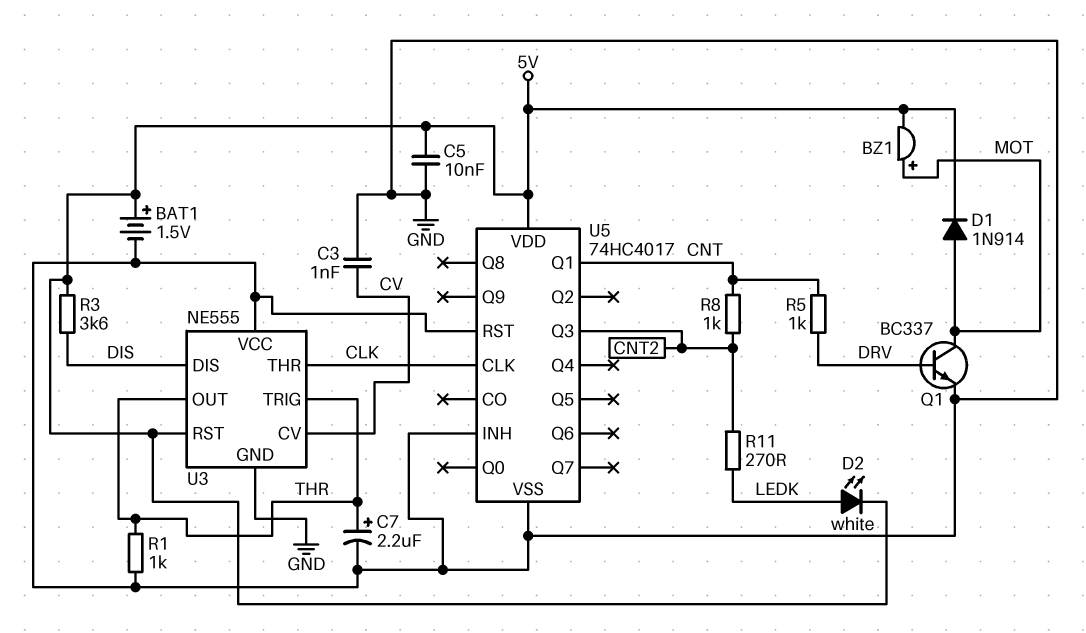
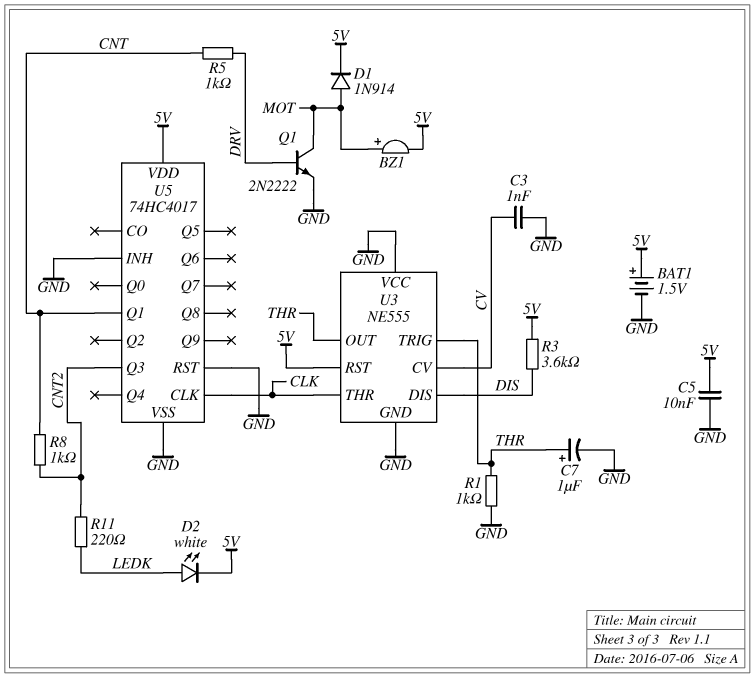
C7: 2.2uF (plus THR, minus GND) -> 1uF (plus THR, minus GND)
Q1: NPN BC337 (B DRV, C MOT, E GND) -> NPN 2N2222 (B DRV, C MOT, E GND)
R11: 270 (CNT2, LEDK) -> 220 (CNT2, LEDK)

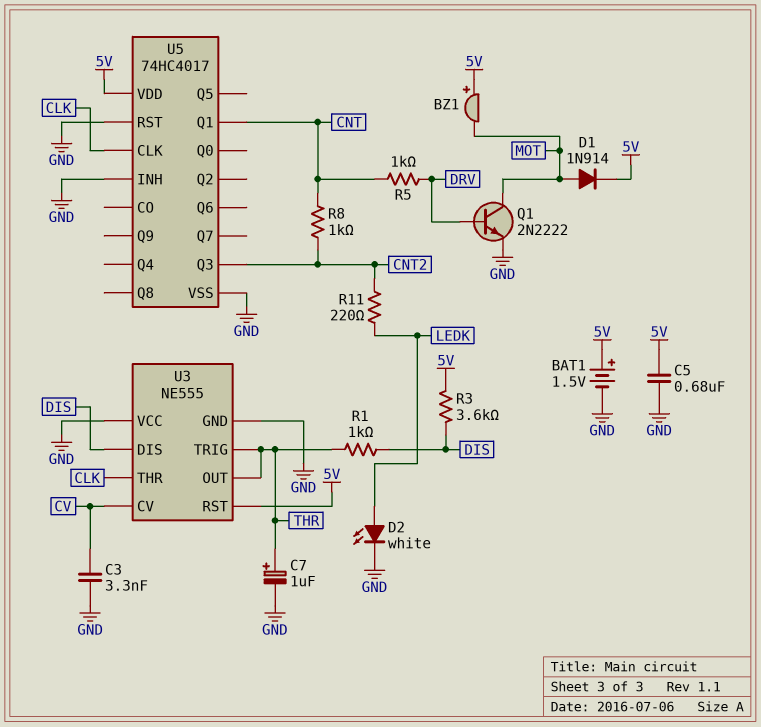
BZ1: buzzer (plus MOT, minus 5V) -> buzzer (plus 5V, minus MOT)
C3: 1nF (CV, GND) -> 3.3nF (CV, GND)
C5: 10nF (5V, GND) -> 680nF (5V, GND)
D2: LED white (A LEDK, K 5V) -> LED white (A LEDK, K GND)
R1: 1k (GND, THR) -> 1k (DIS, THR)

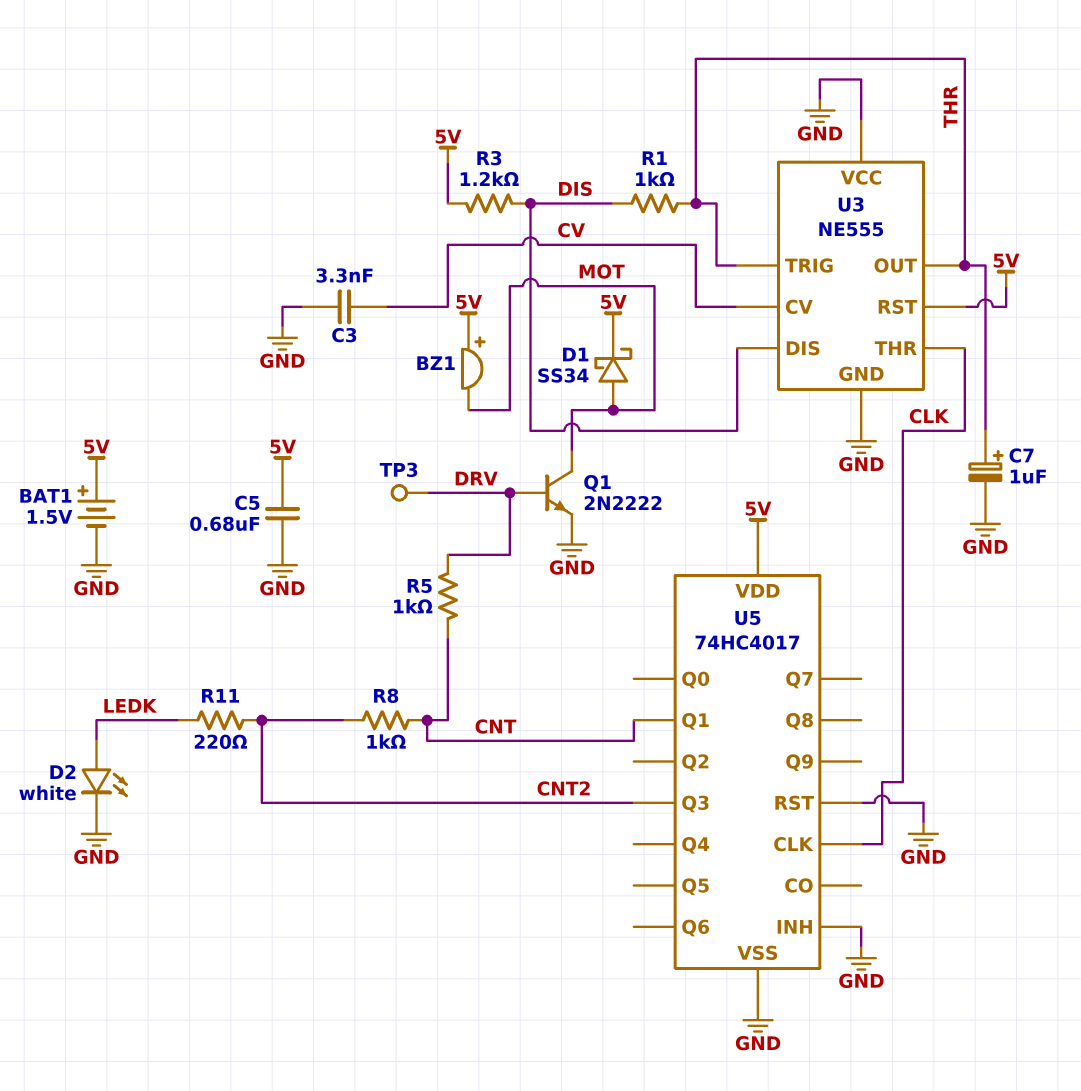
D1: diode 1N914 (A MOT, K 5V) -> schottky SS34 (A MOT, K 5V)
R3: 3.6k (5V, DIS) -> 1.2k (5V, DIS)
TP3: none -> test point (DRV)

